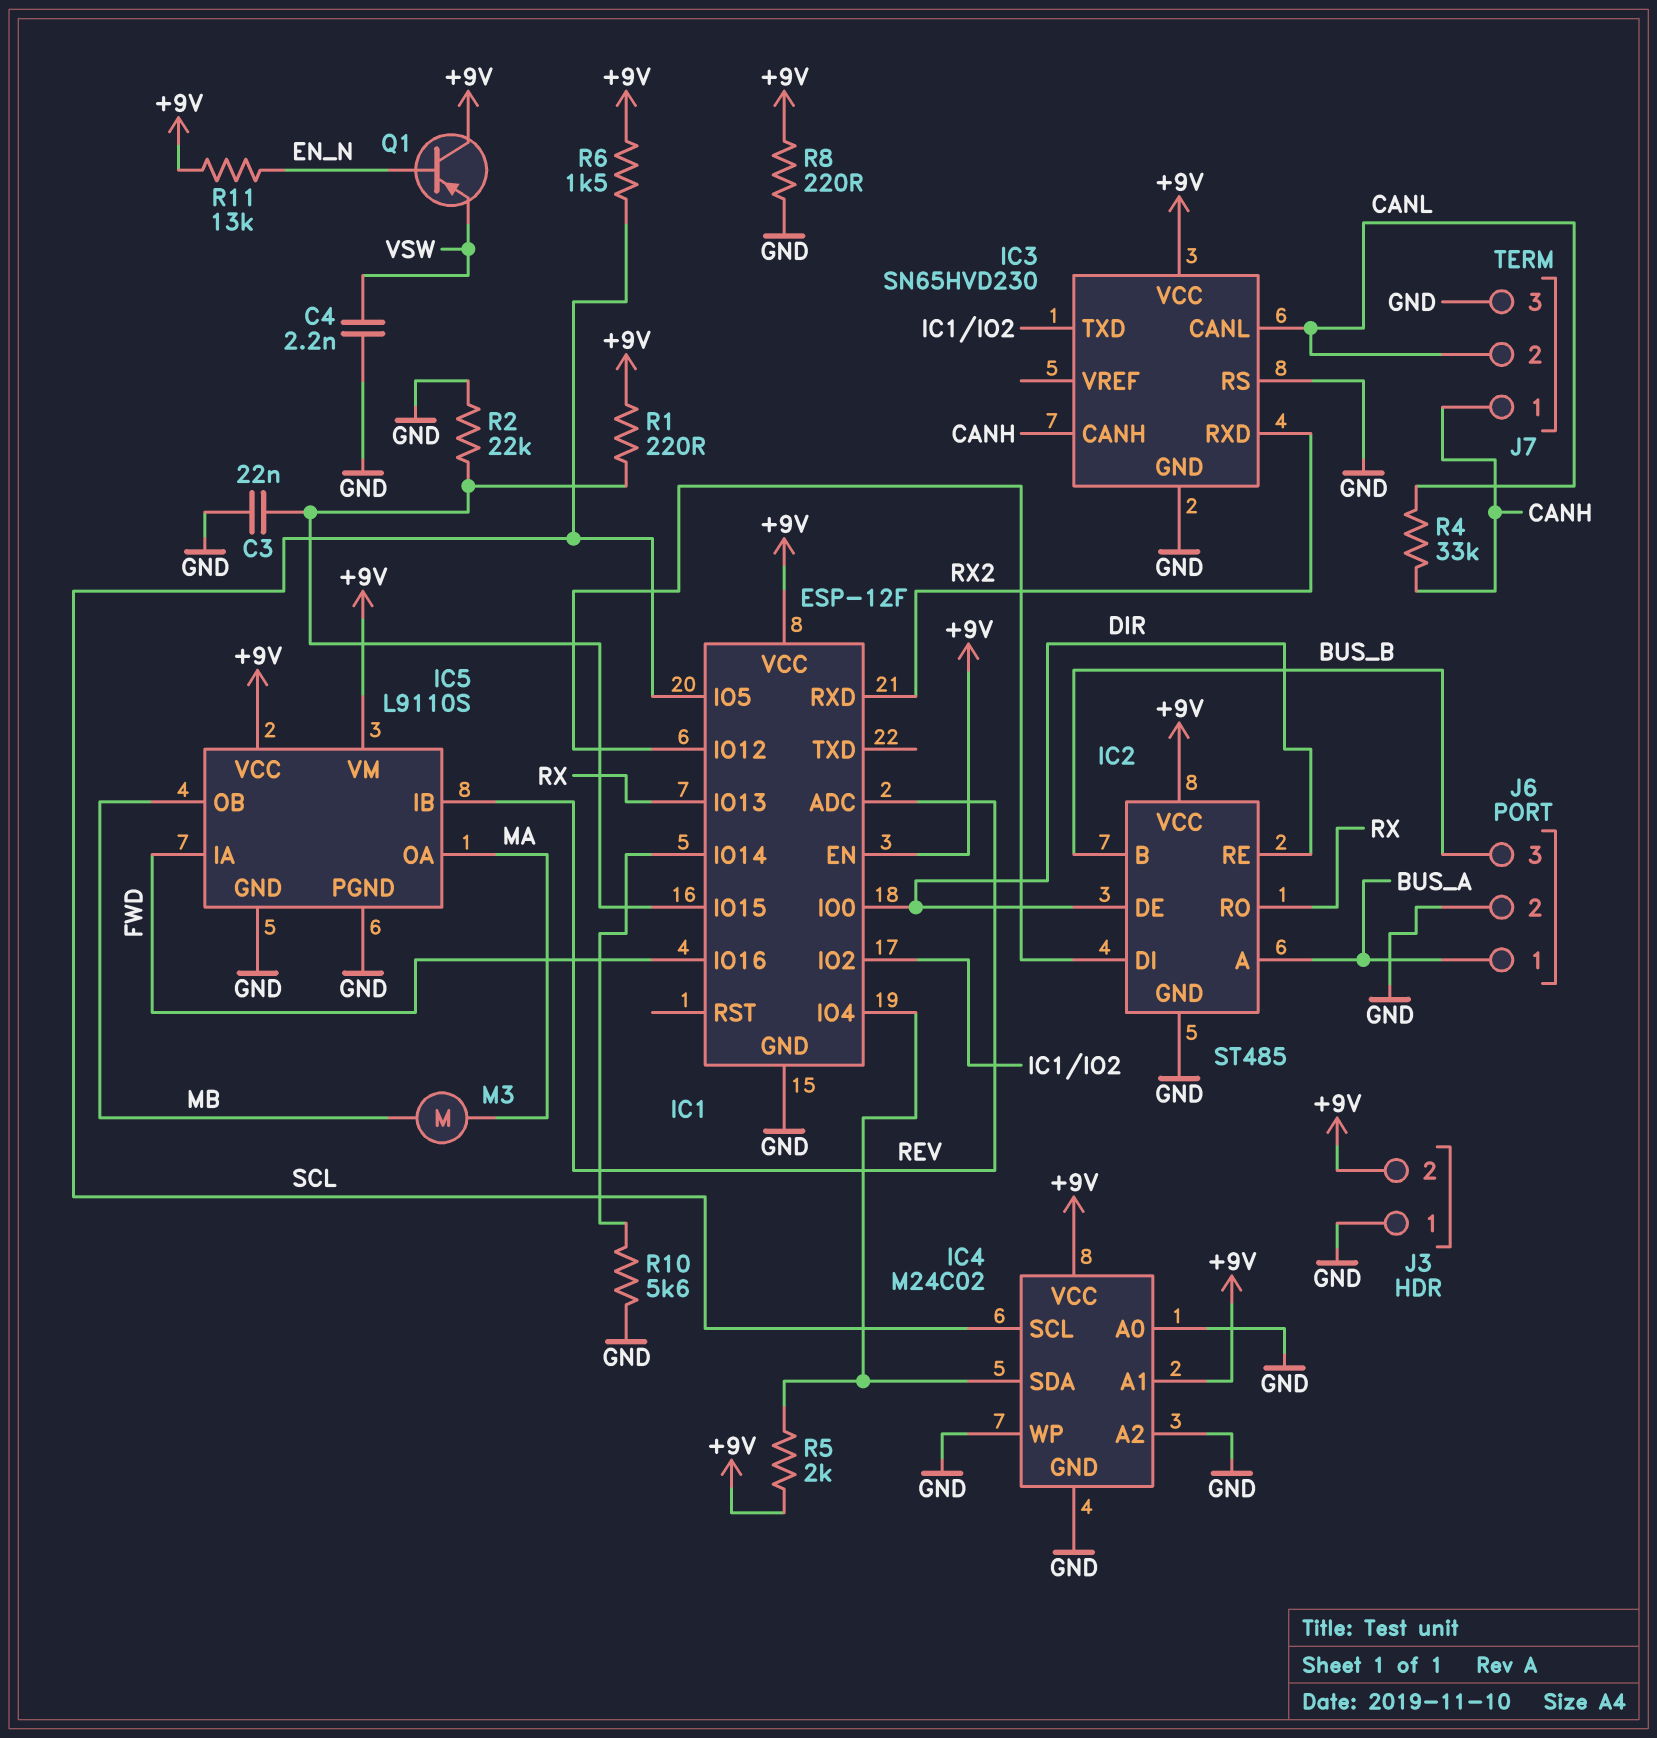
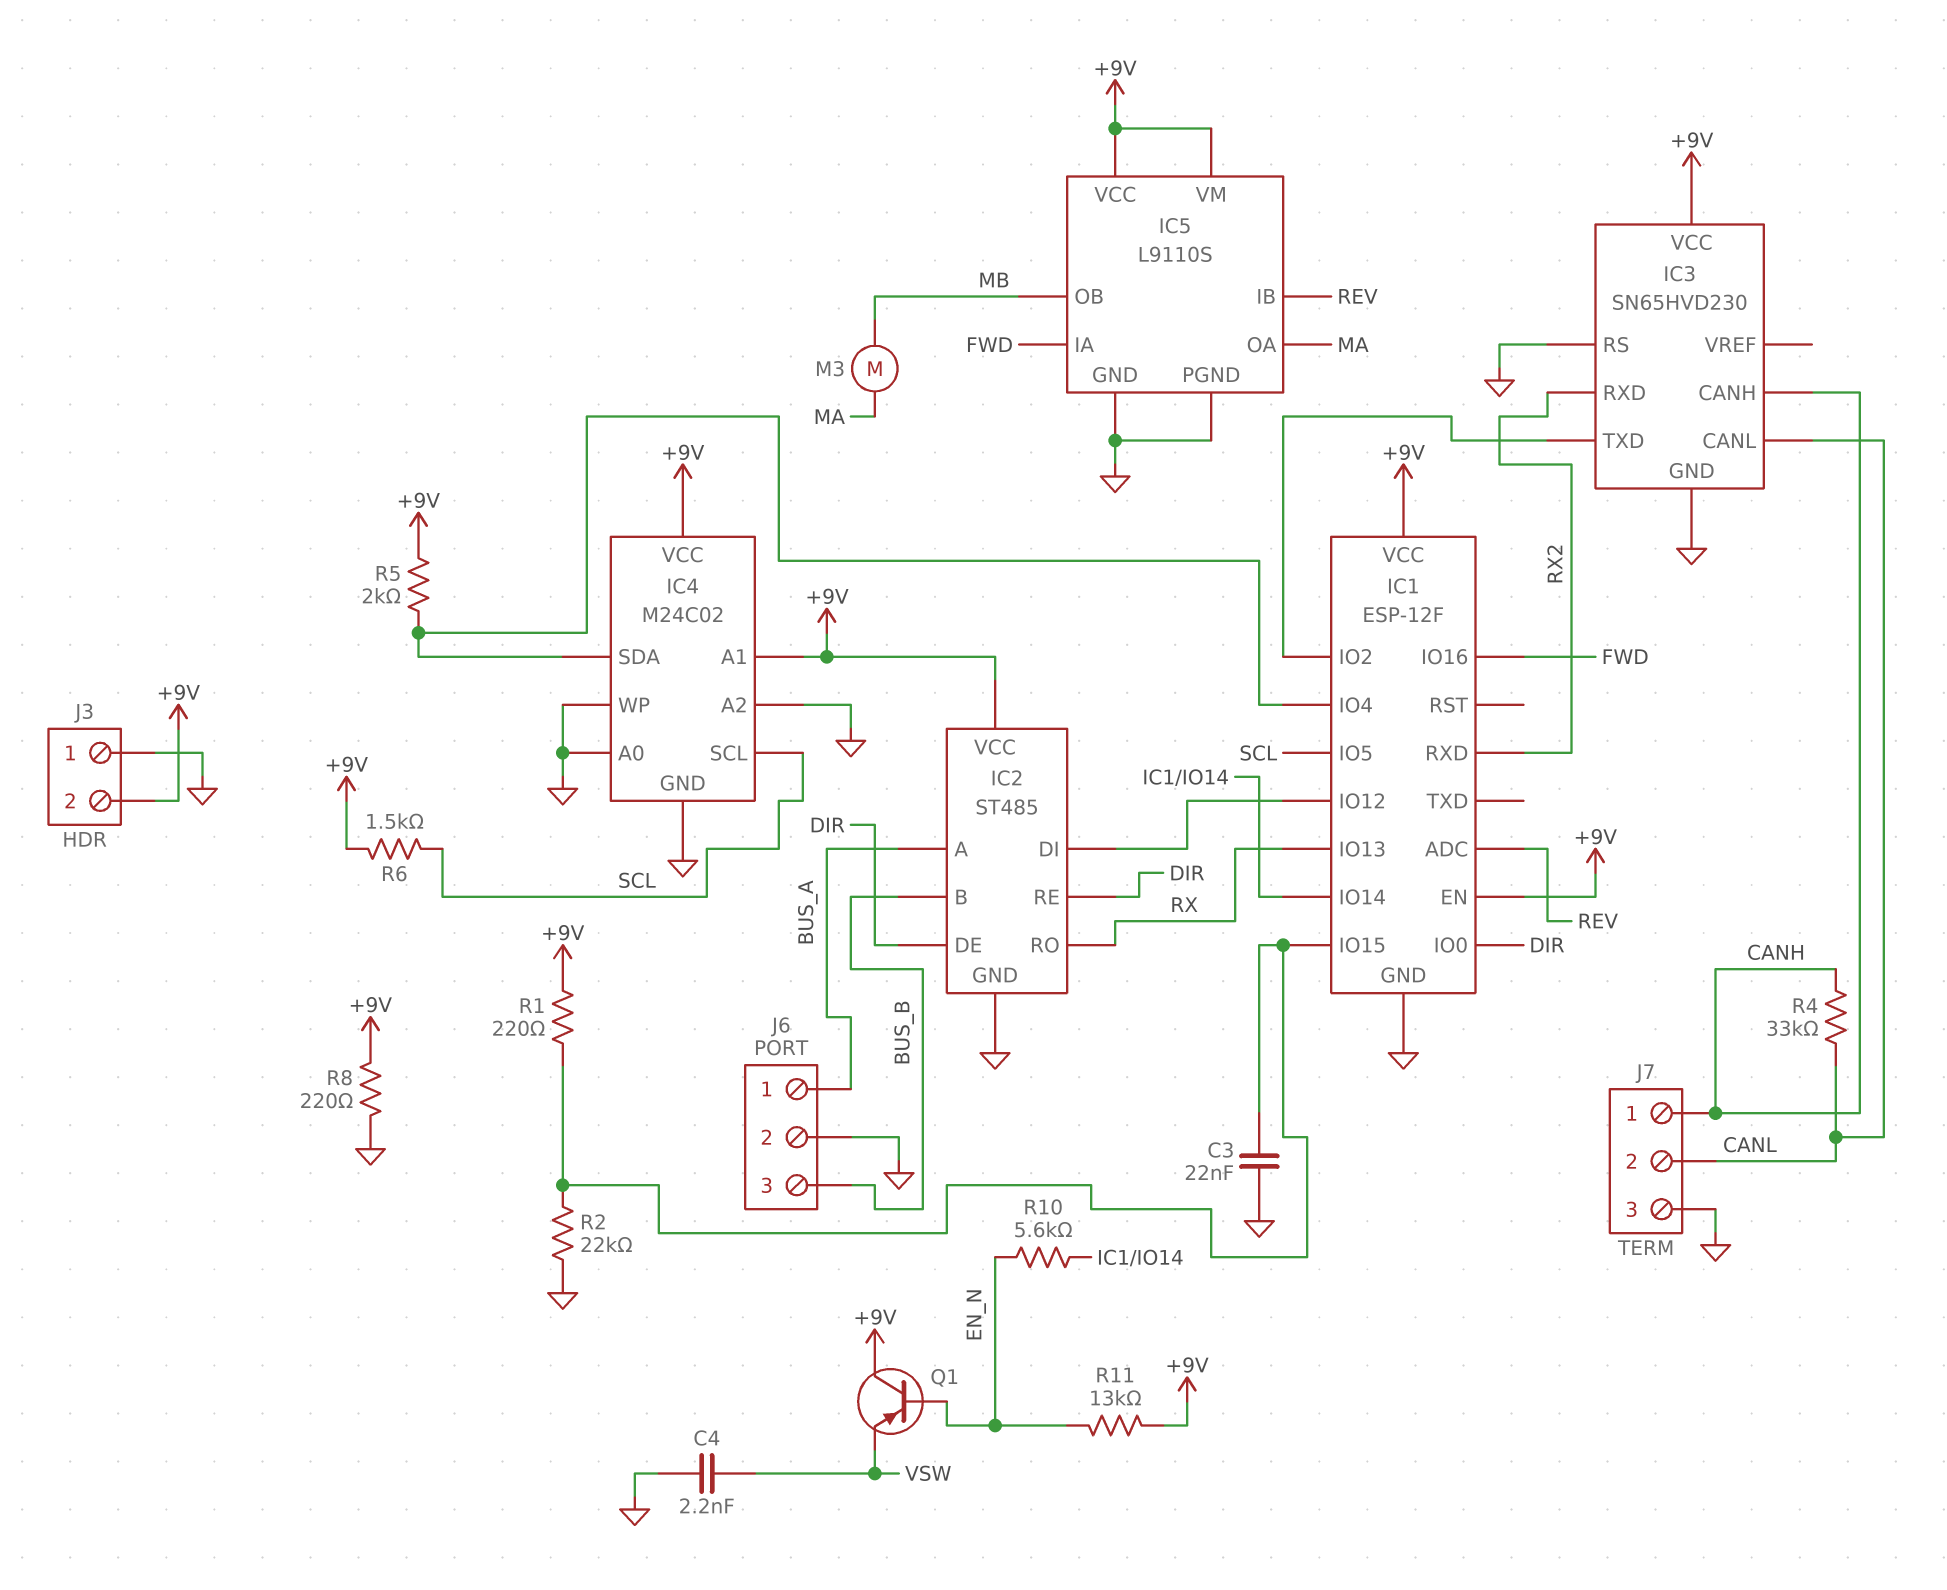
R10: 5.6k (GND, IC1/IO14) -> 5.6k (EN_N, IC1/IO14)

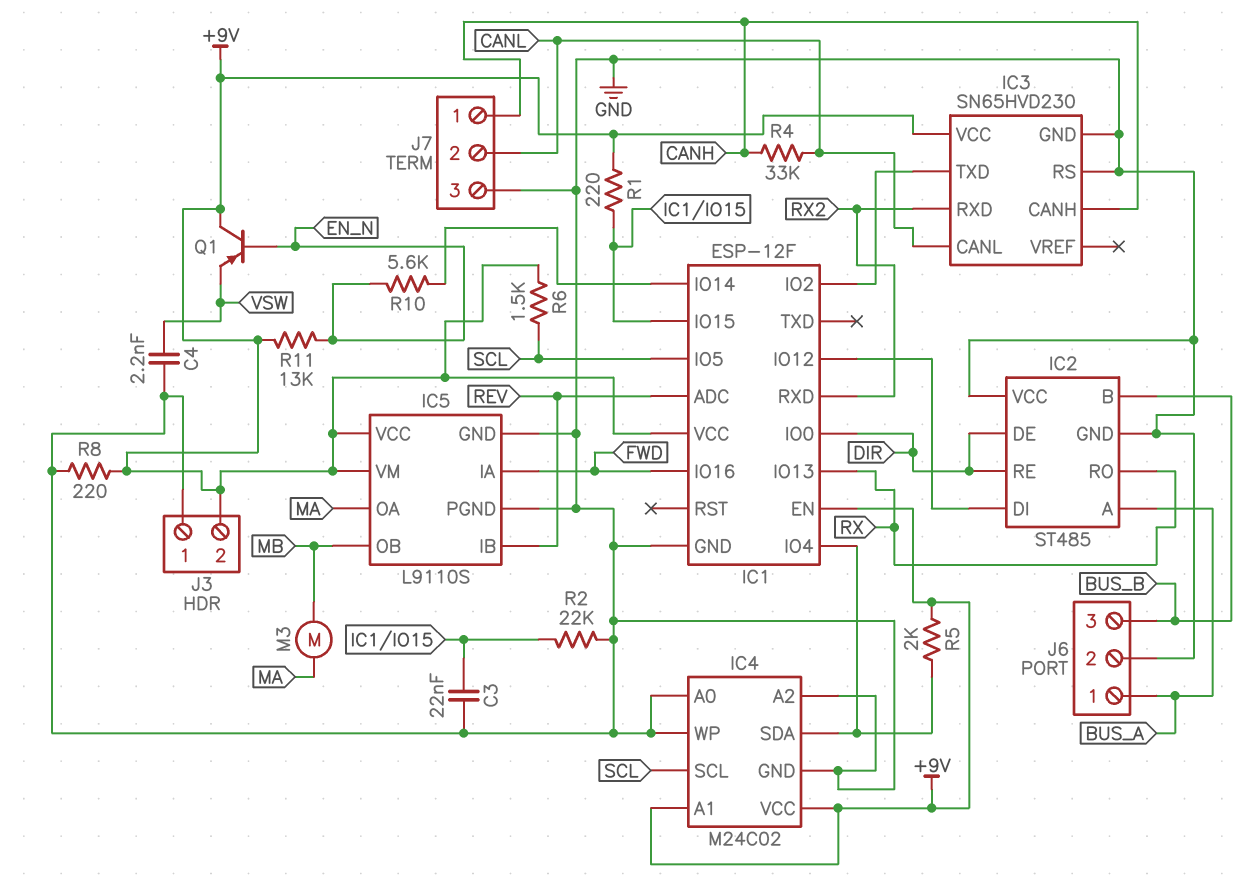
IC2 pin VCC: +9V -> GND

